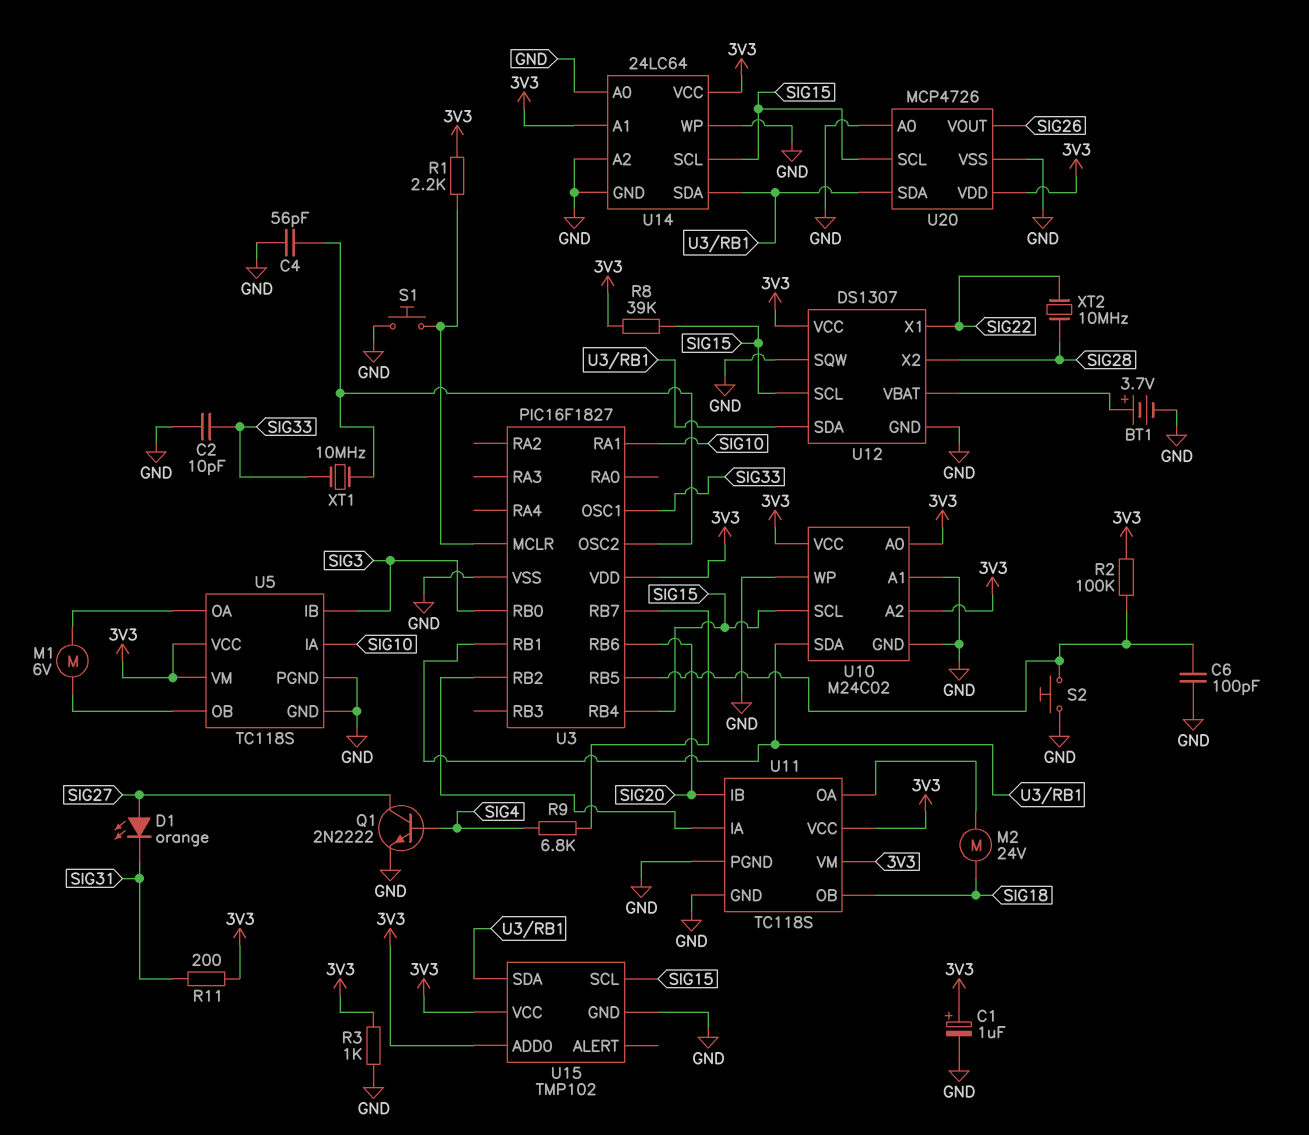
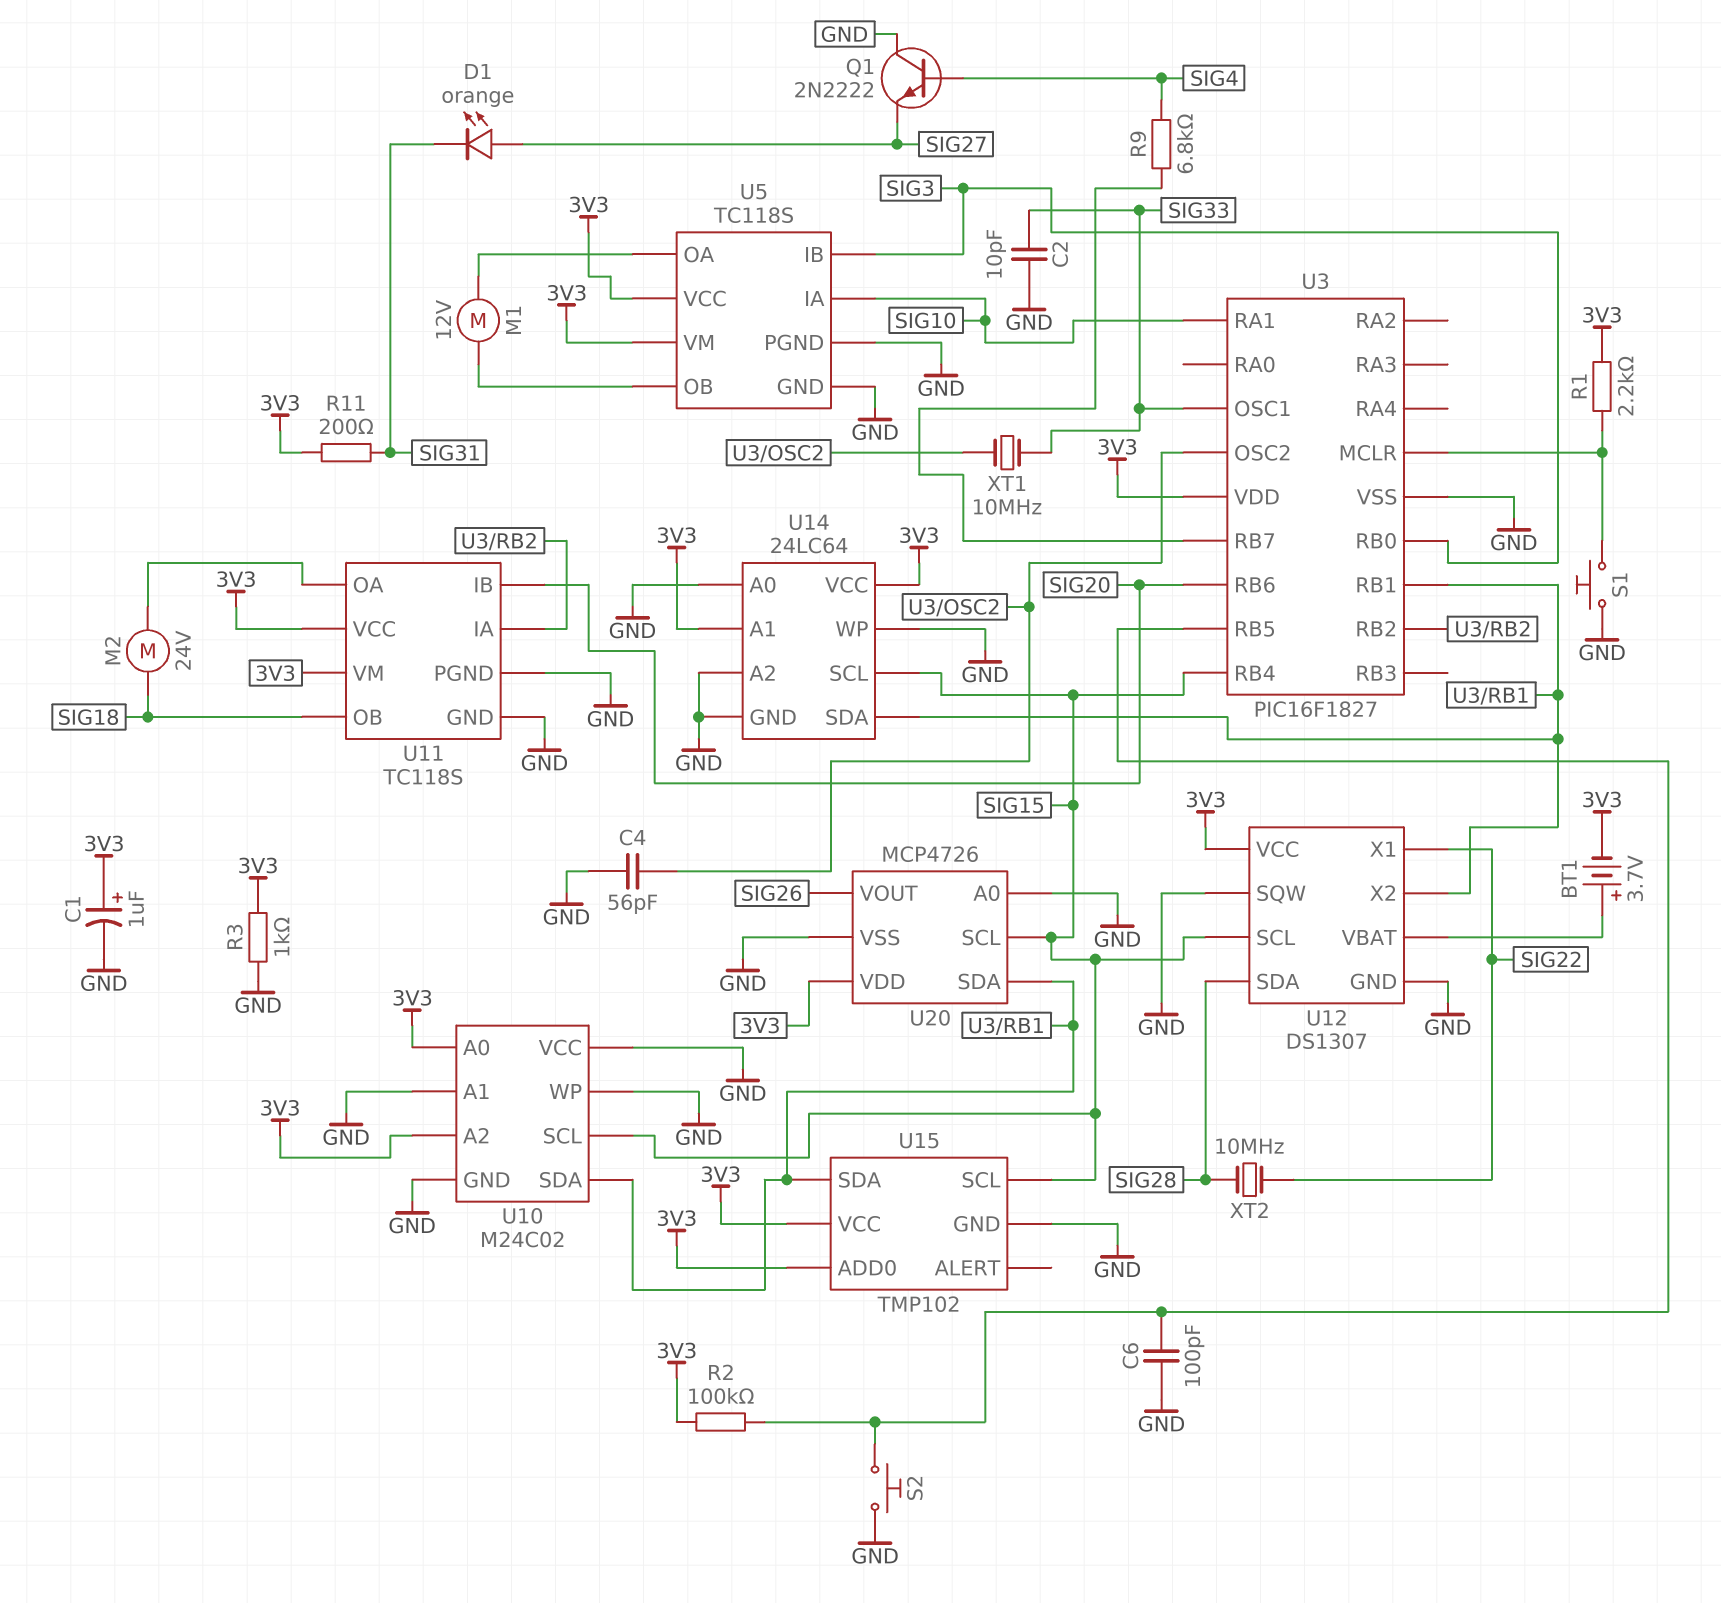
BT1: 3.7V (plus U12/VBAT, minus GND) -> 3.7V (plus U12/VBAT, minus 3V3)
M1: motor 6V (U5/OA, U5/OB) -> motor 12V (U5/OA, U5/OB)
Q1: NPN 2N2222 (B SIG4, C SIG27, E GND) -> NPN 2N2222 (B SIG4, C GND, E SIG27)
R8: 39k (3V3, SIG15) -> none
U10 pin VCC: 3V3 -> GND
U12 pin SDA: U3/RB1 -> SIG28
U12 pin X2: SIG28 -> U3/RB1

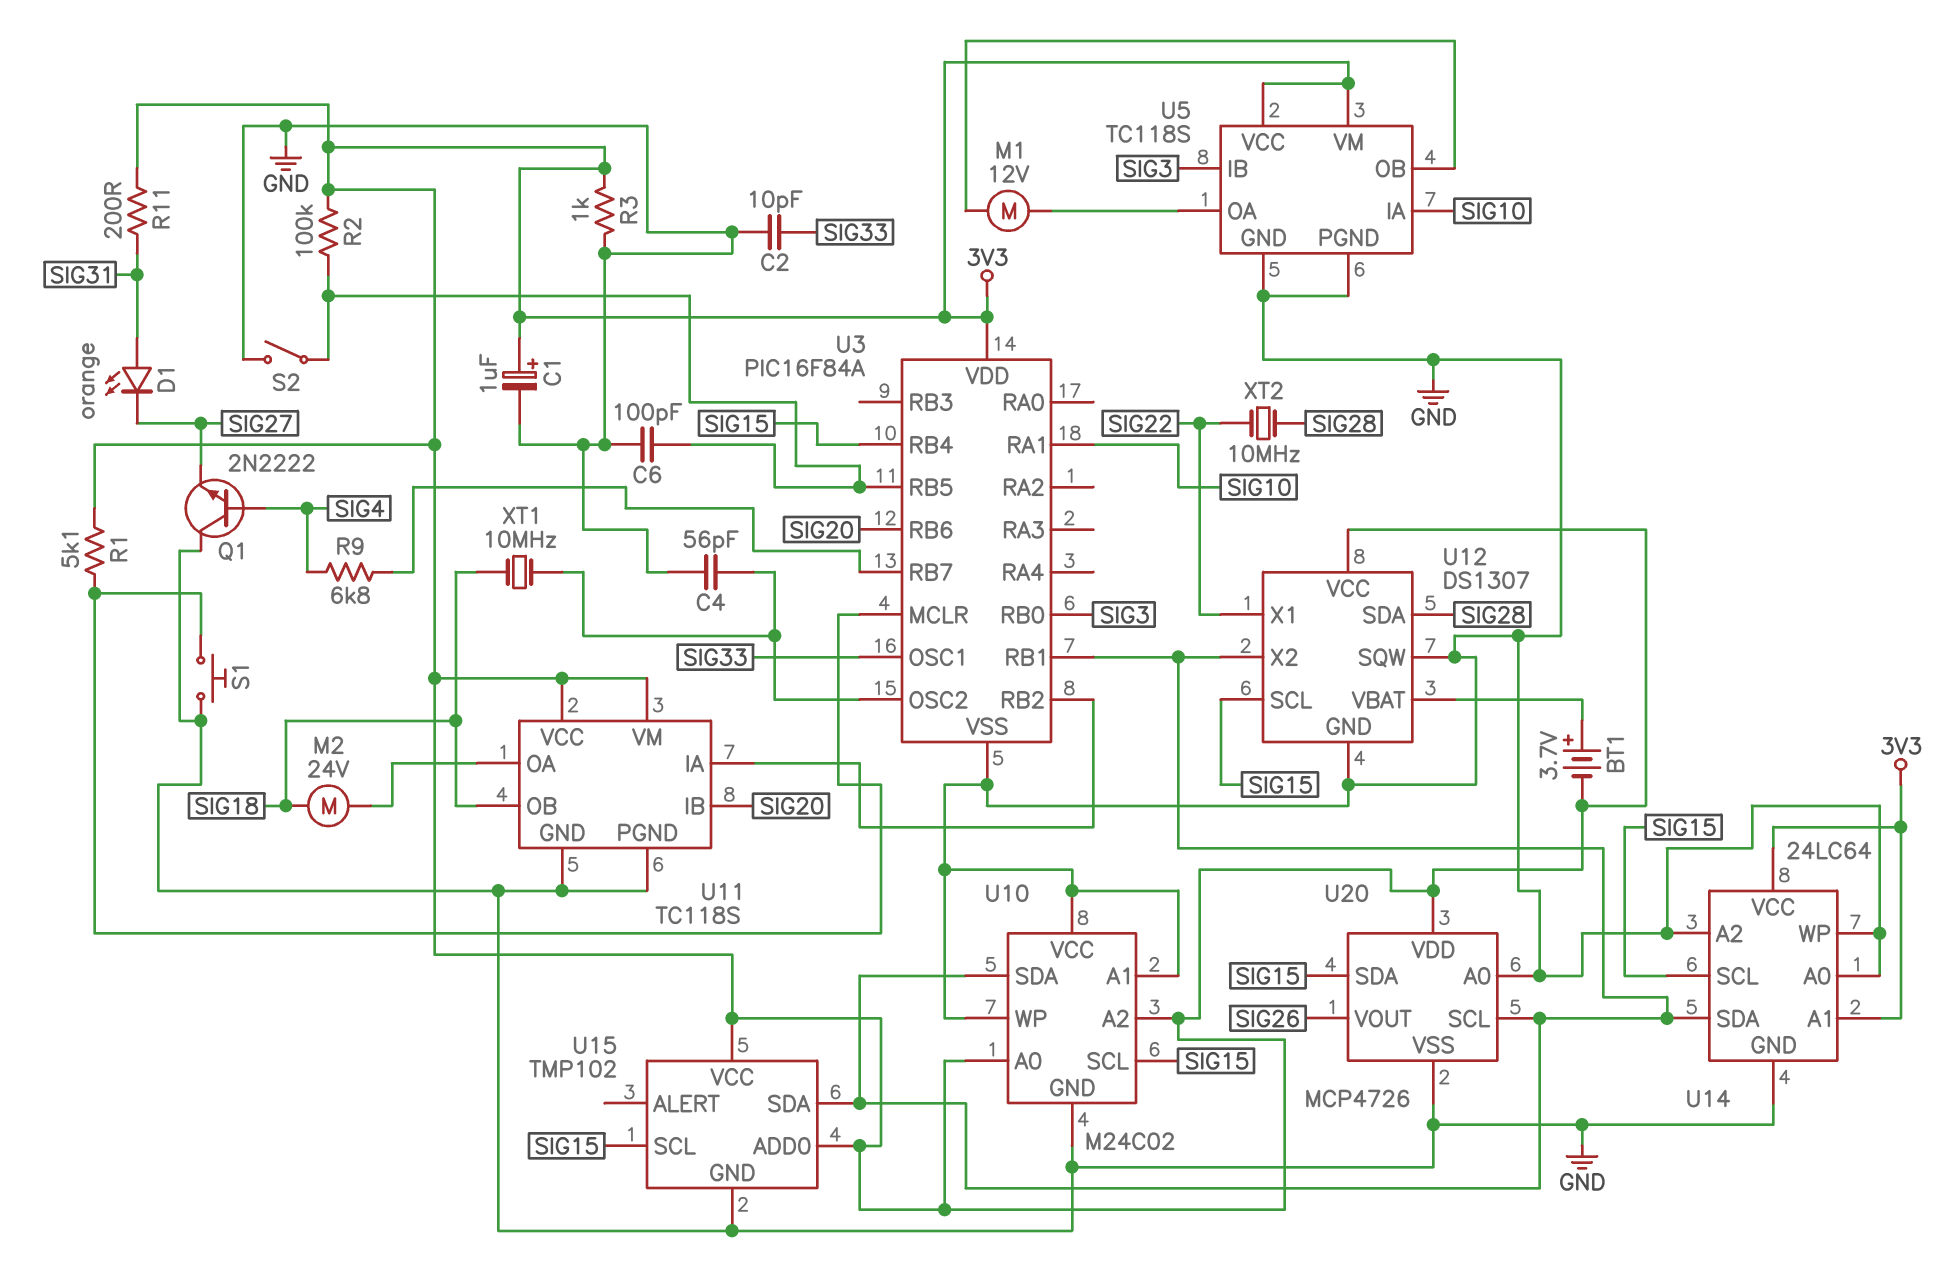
D1: LED orange (A SIG27, K SIG31) -> LED orange (A SIG31, K SIG27)
R1: 2.2k (3V3, U3/MCLR) -> 5.1k (3V3, U3/MCLR)
S2: button (GND, U3/RB5) -> switch (GND, U3/RB5)
U3: PIC16F1827 -> PIC16F84A
U20 pin SCL: SIG15 -> U3/RB1
U20 pin SDA: U3/RB1 -> SIG15
XT1: 10MHz (SIG33, U3/OSC2) -> 10MHz (SIG18, U3/OSC2)

